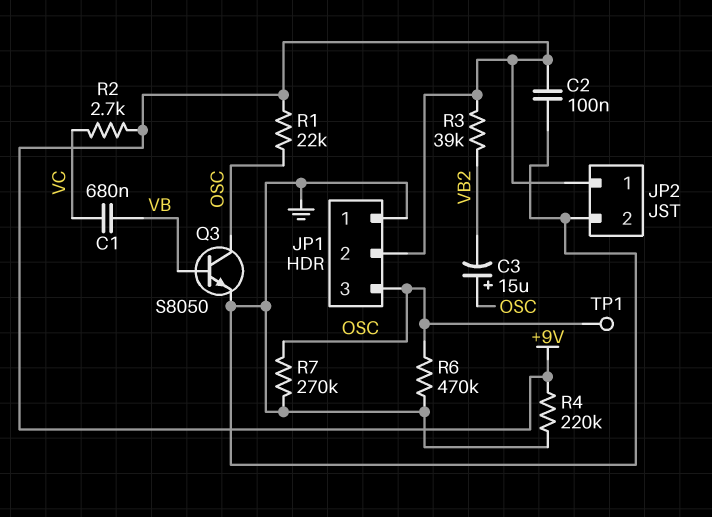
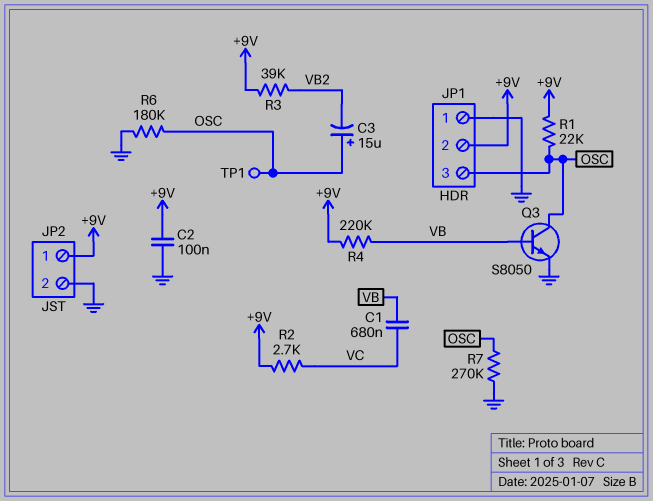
R4: 220k (+9V, GND) -> 220k (+9V, VB)
R6: 470k (GND, OSC) -> 180k (GND, OSC)

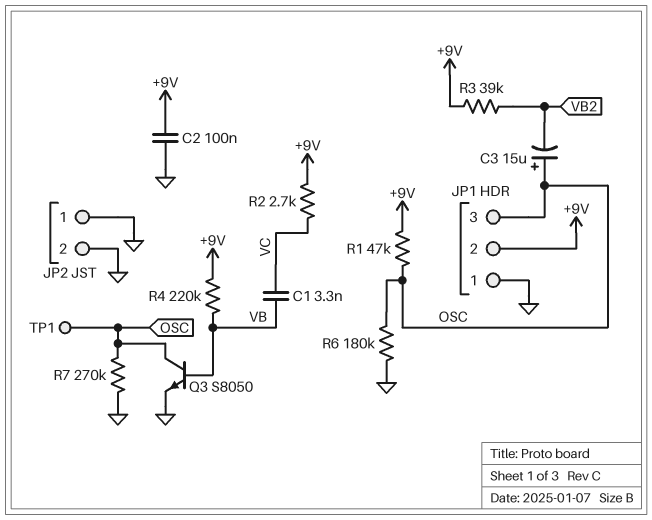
C1: 680nF (VB, VC) -> 3.3nF (VB, VC)
JP2 pin 1: +9V -> GND
R1: 22k (+9V, OSC) -> 47k (+9V, OSC)

